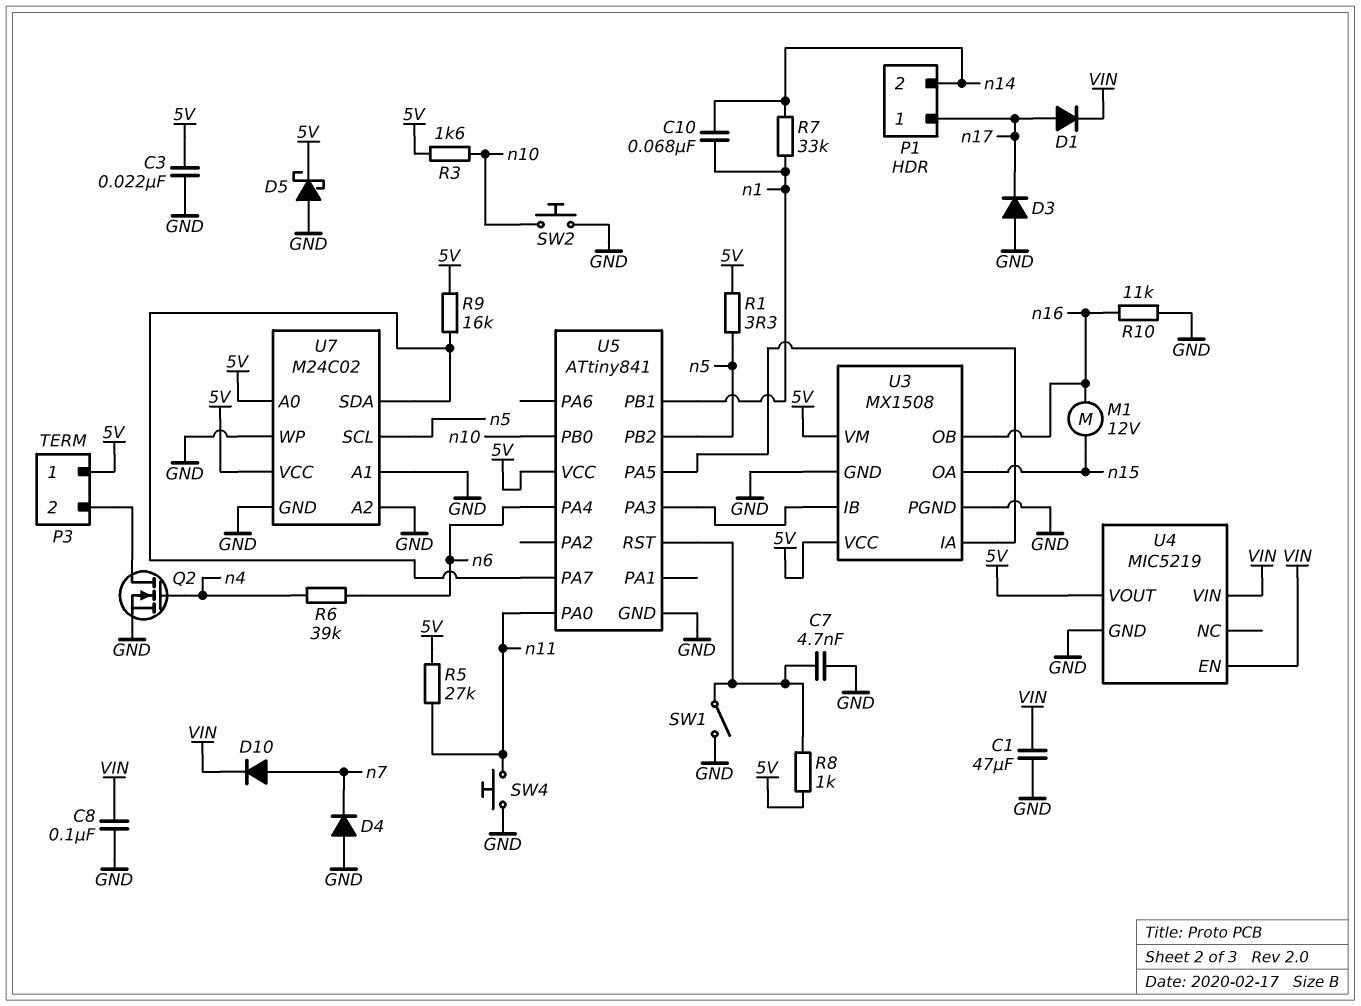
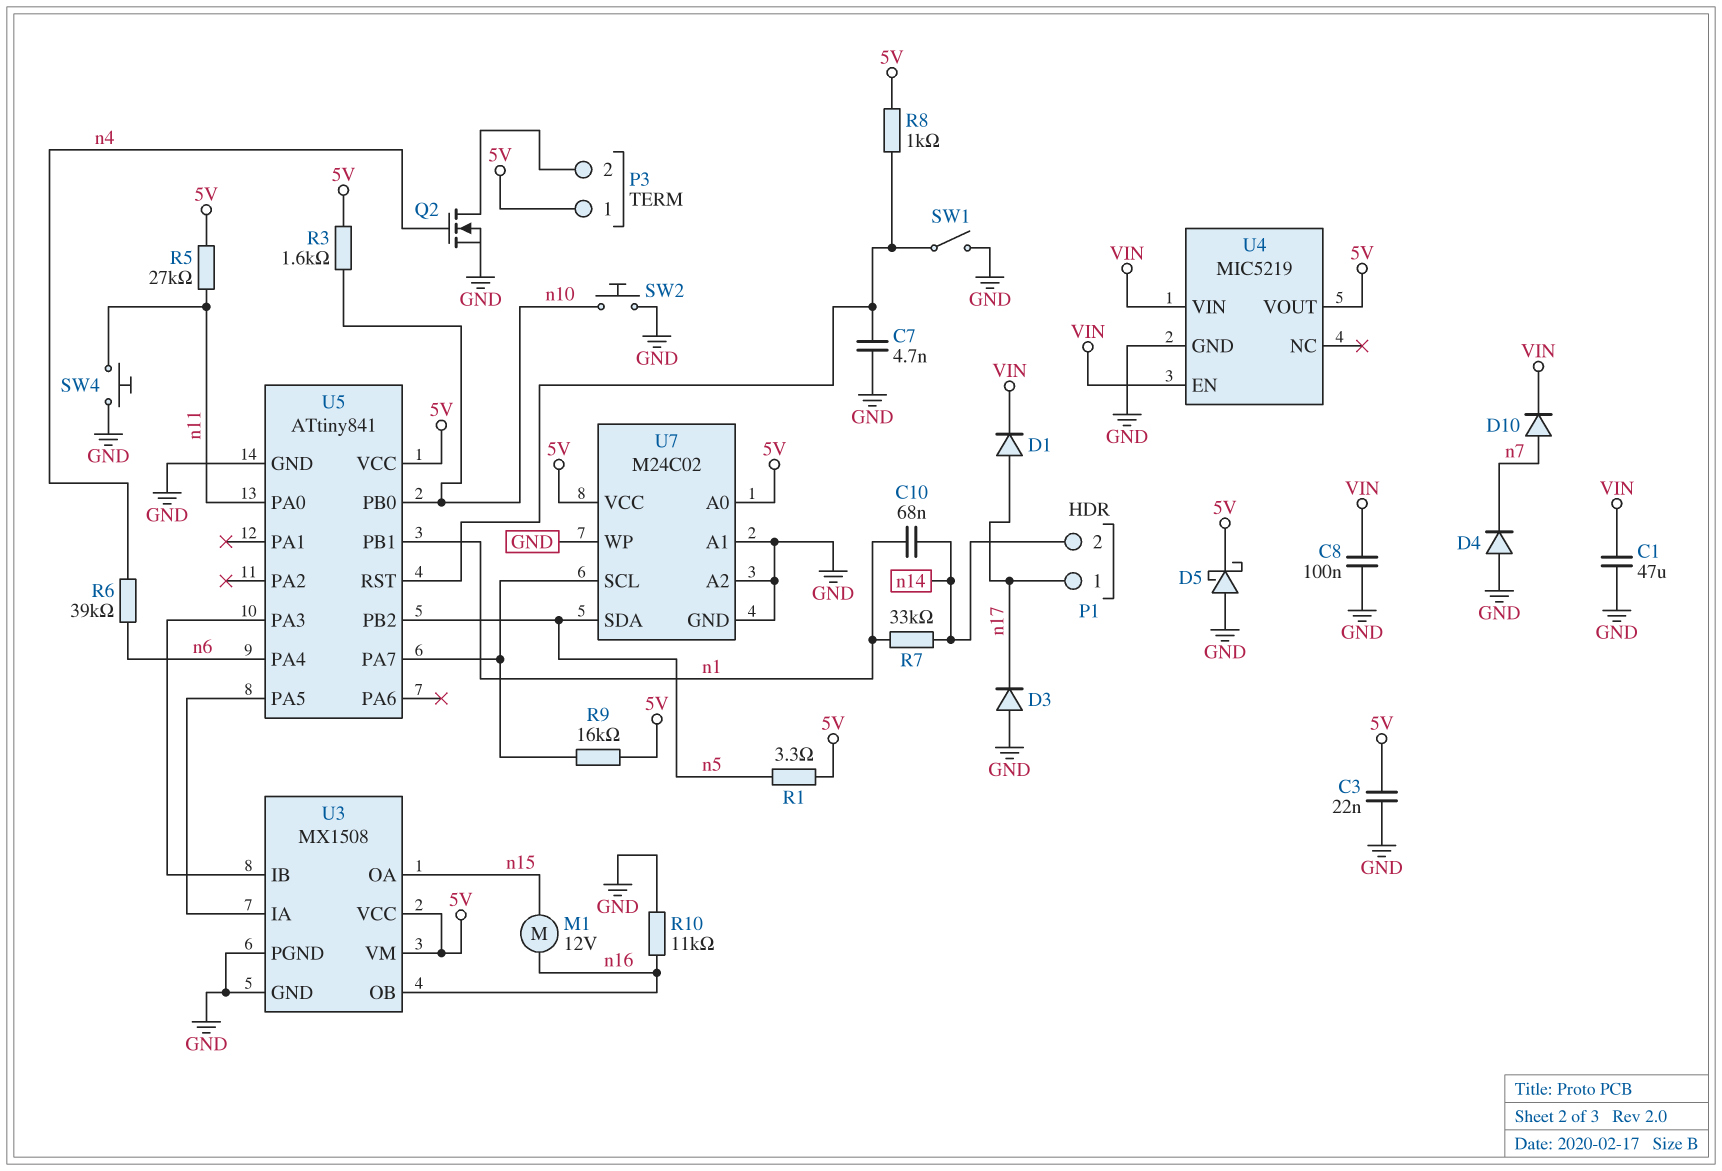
U7 pin SCL: n5 -> U5/PA7
U7 pin SDA: U5/PA7 -> n5

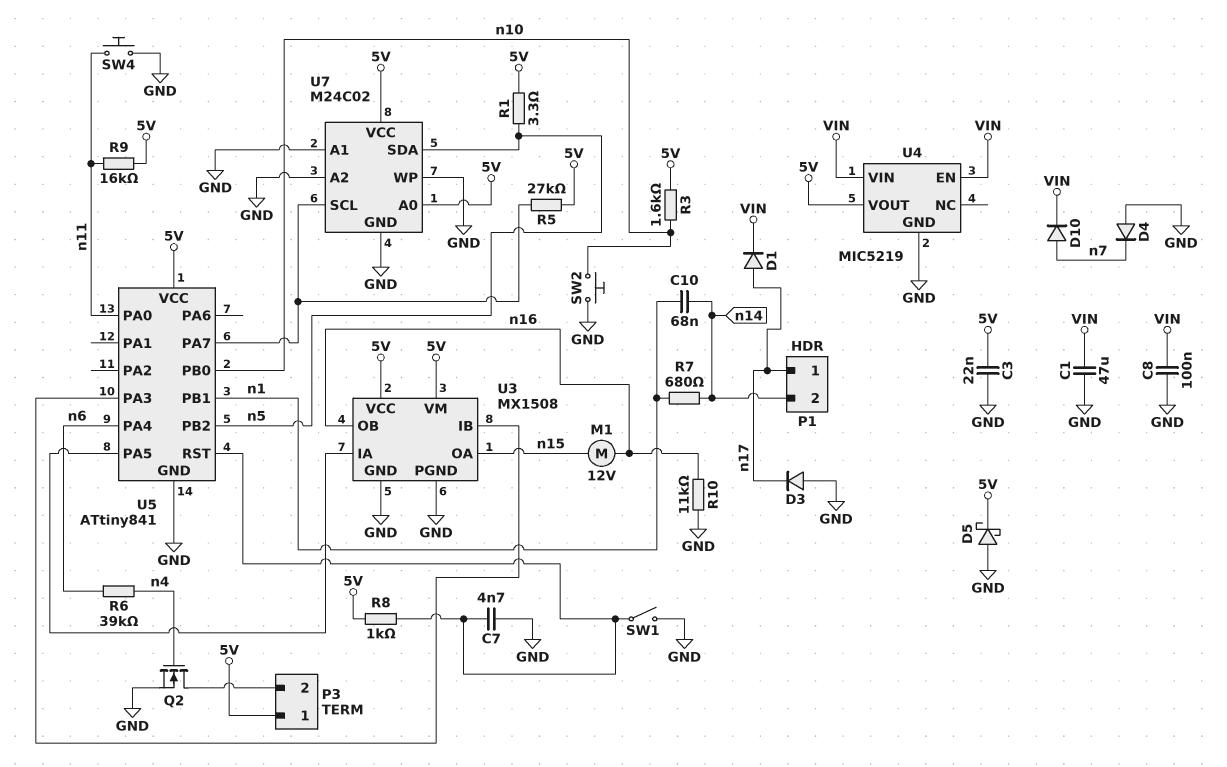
R5: 27k (5V, n11) -> 27k (5V, U5/PA7)
R7: 33k (n1, n14) -> 680 (n1, n14)
R9: 16k (5V, U5/PA7) -> 16k (5V, n11)

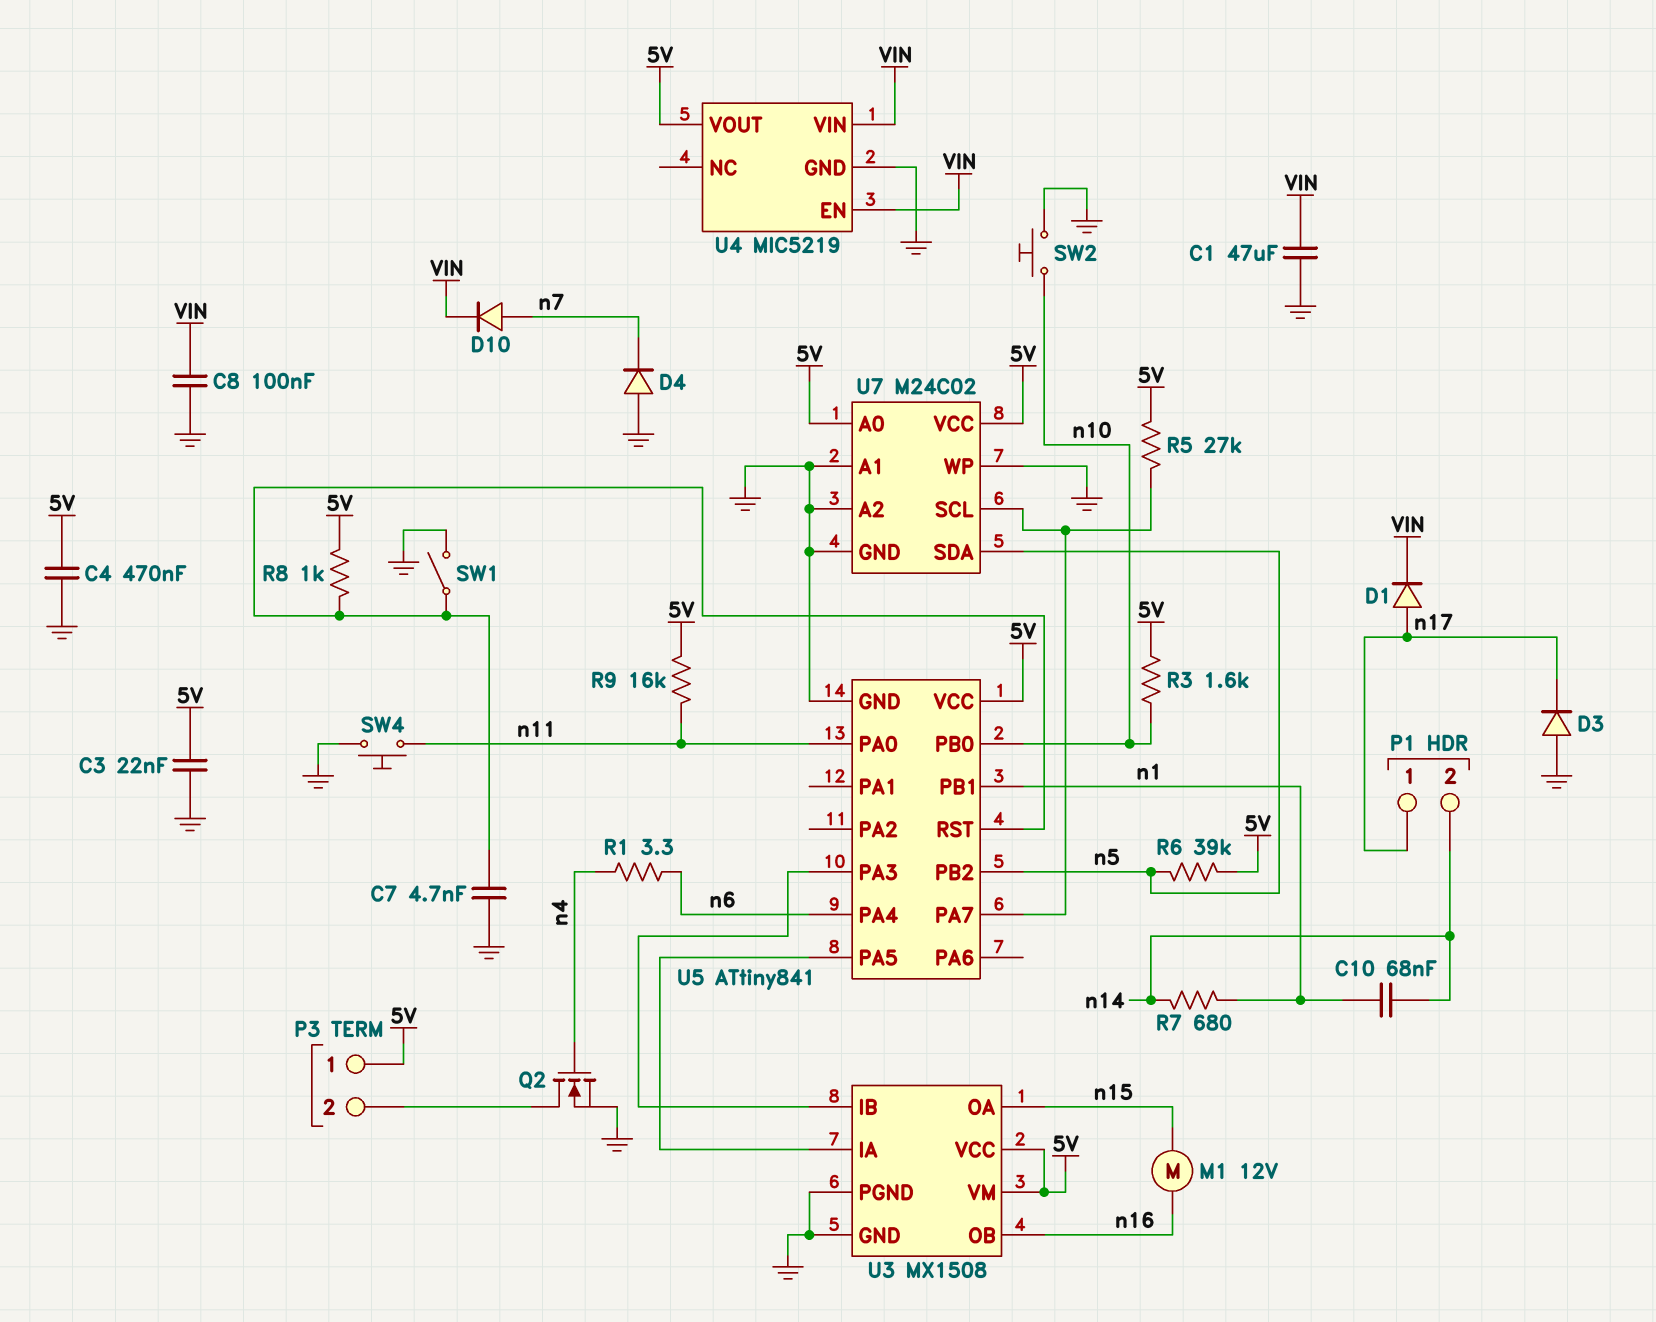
C4: none -> 470nF (5V, GND)
D5: schottky (A GND, K 5V) -> none
R1: 3.3 (5V, n5) -> 3.3 (n4, n6)
R6: 39k (n4, n6) -> 39k (5V, n5)
R10: 11k (GND, n16) -> none

